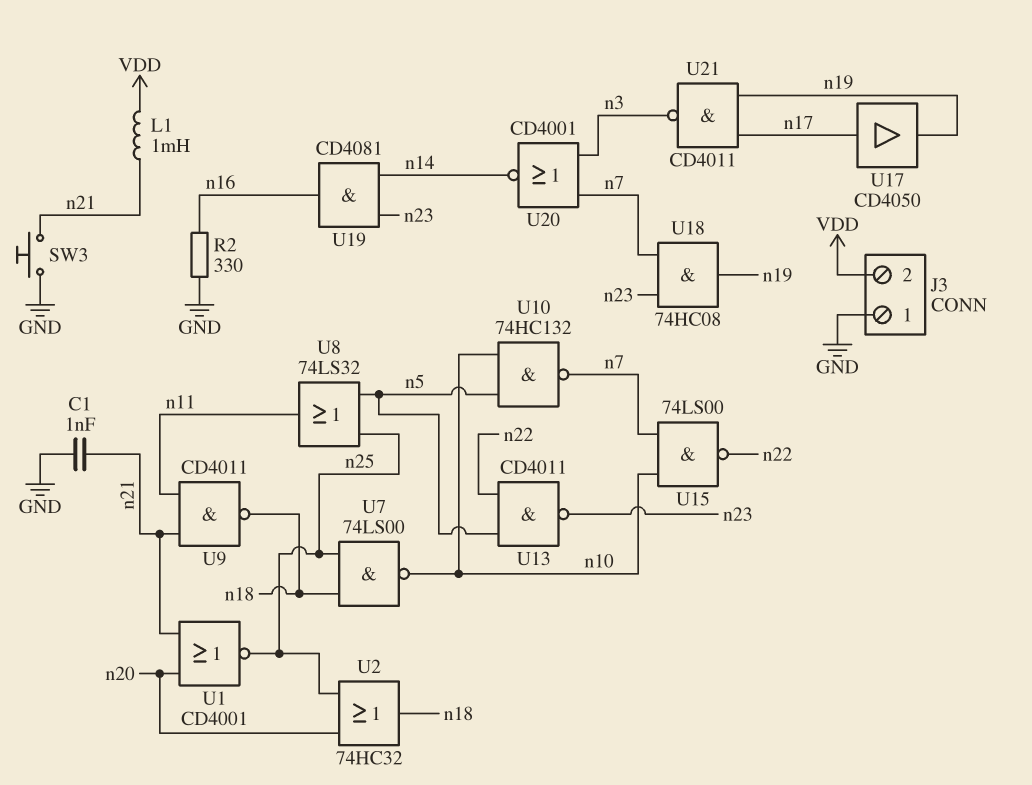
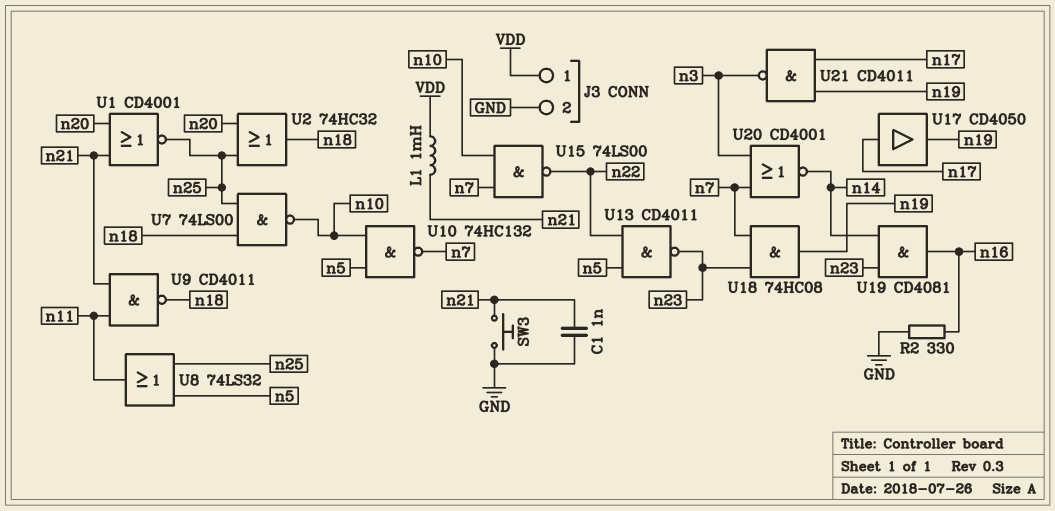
J3 pin 1: GND -> VDD
J3 pin 2: VDD -> GND

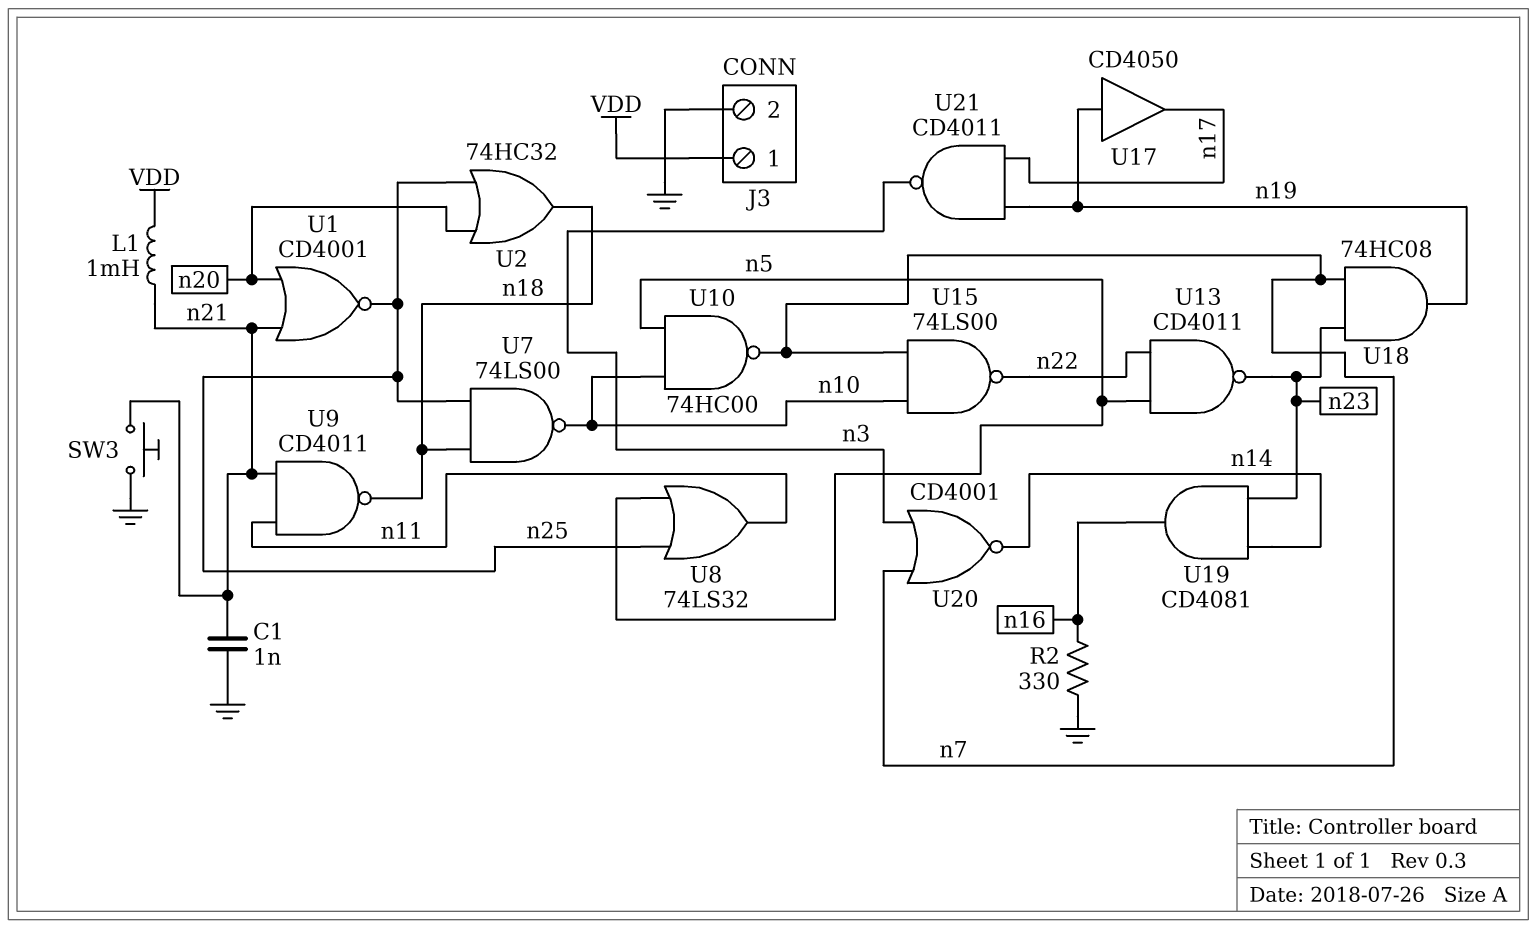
U10: NAND 74HC132 (in n5, in n10, out n7) -> NAND 74HC00 (in n5, in n10, out n7)
U17: buffer CD4050 (in n17, out n19) -> buffer CD4050 (in n19, out n17)

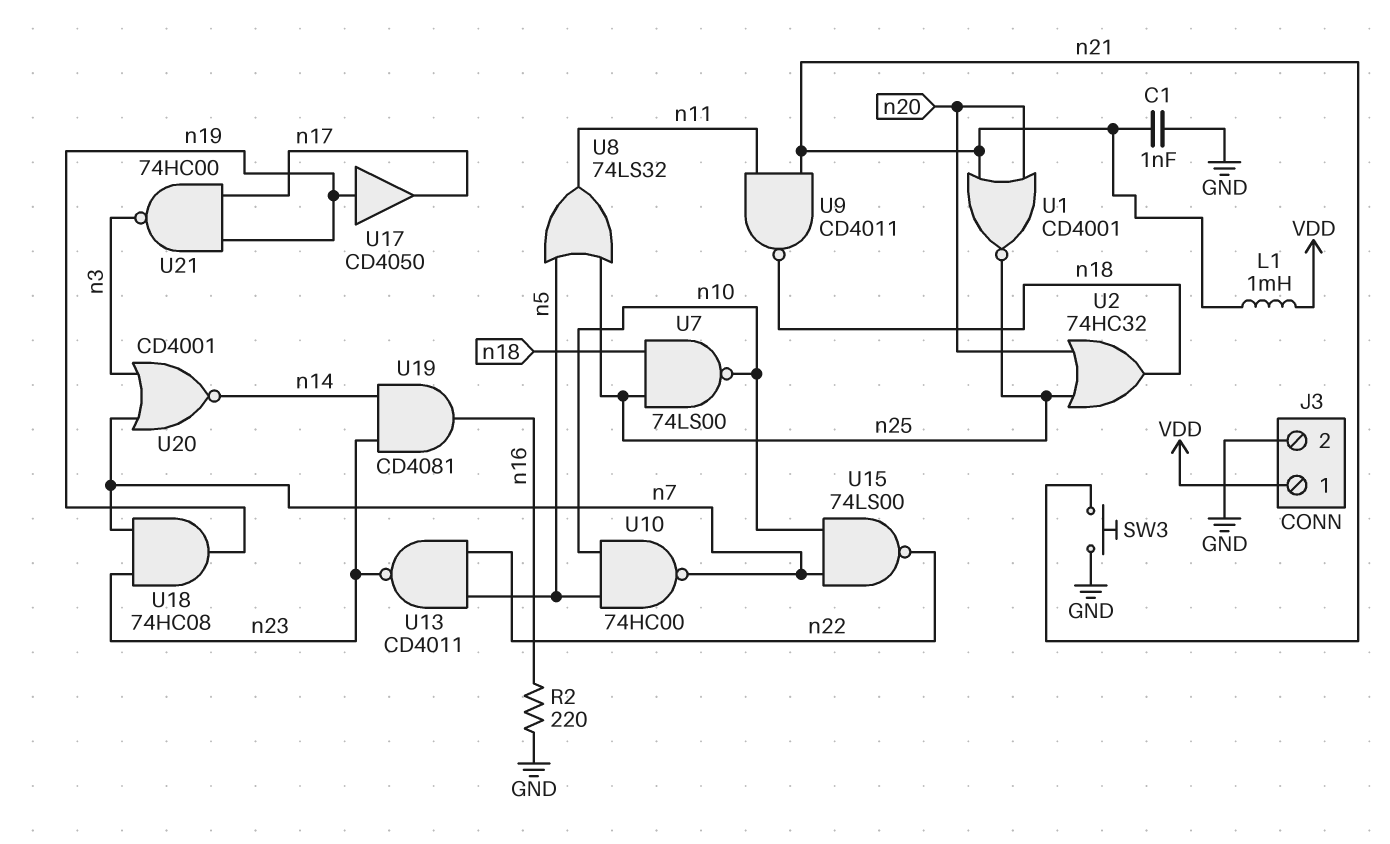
R2: 330 (GND, n16) -> 220 (GND, n16)
U21: NAND CD4011 (in n17, in n19, out n3) -> NAND 74HC00 (in n17, in n19, out n3)

